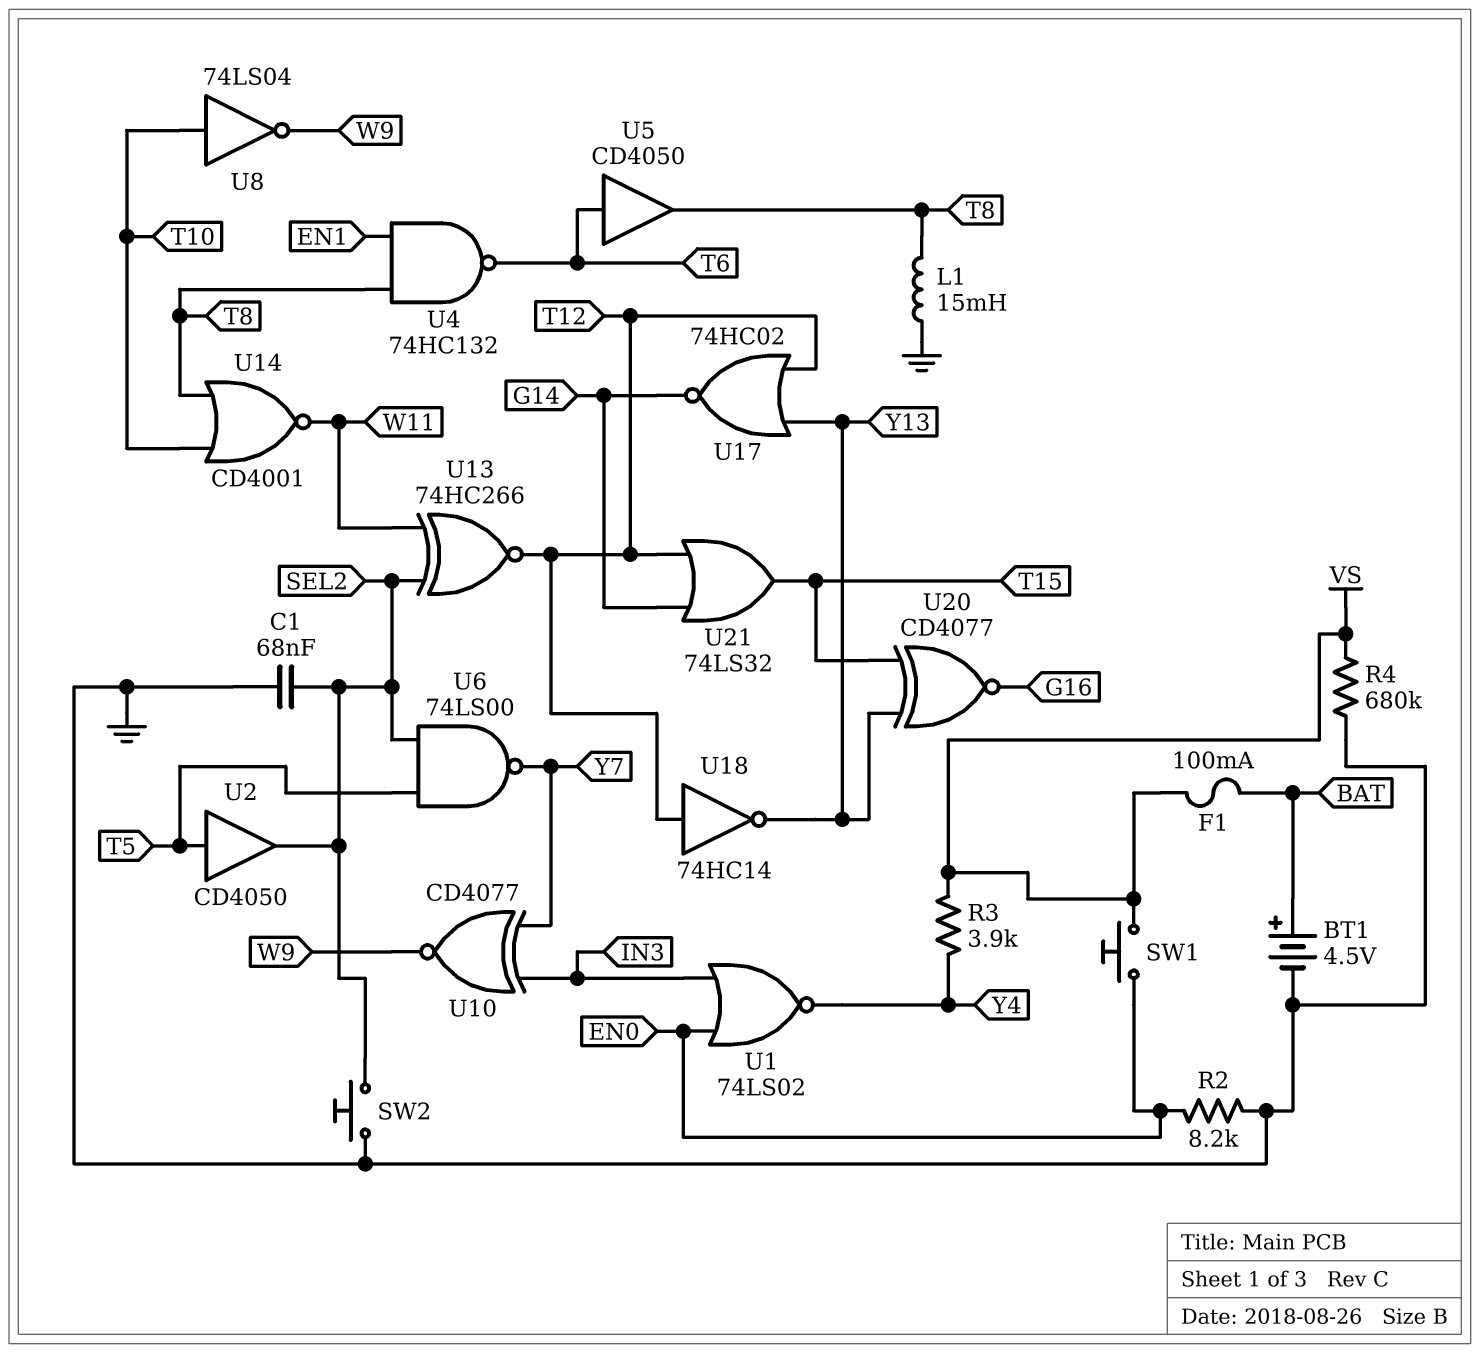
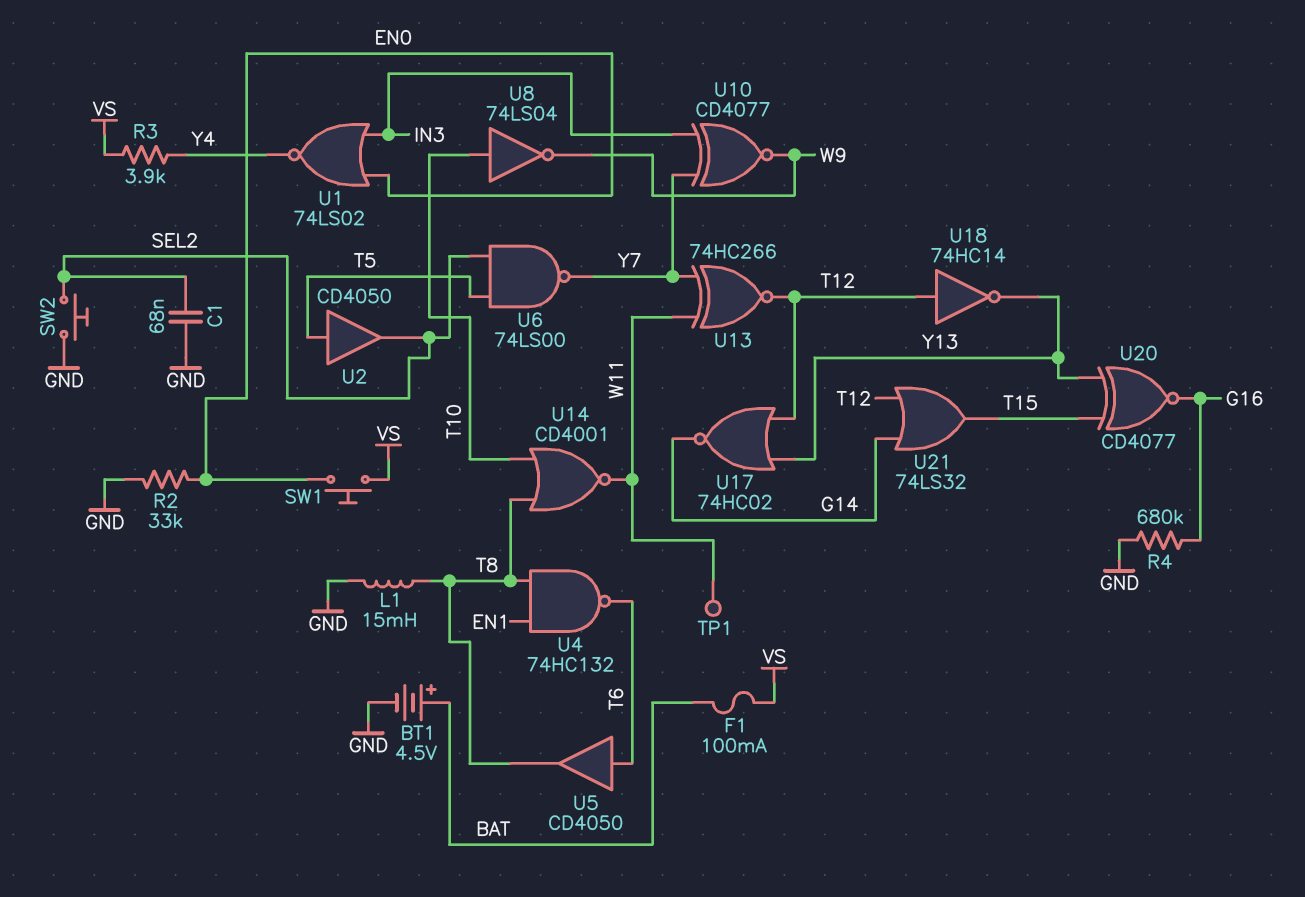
R2: 8.2k (EN0, GND) -> 33k (EN0, GND)
R4: 680k (GND, VS) -> 680k (G16, GND)
TP1: none -> test point (W11)
U13: XNOR 74HC266 (in SEL2, in W11, out T12) -> XNOR 74HC266 (in W11, in Y7, out T12)

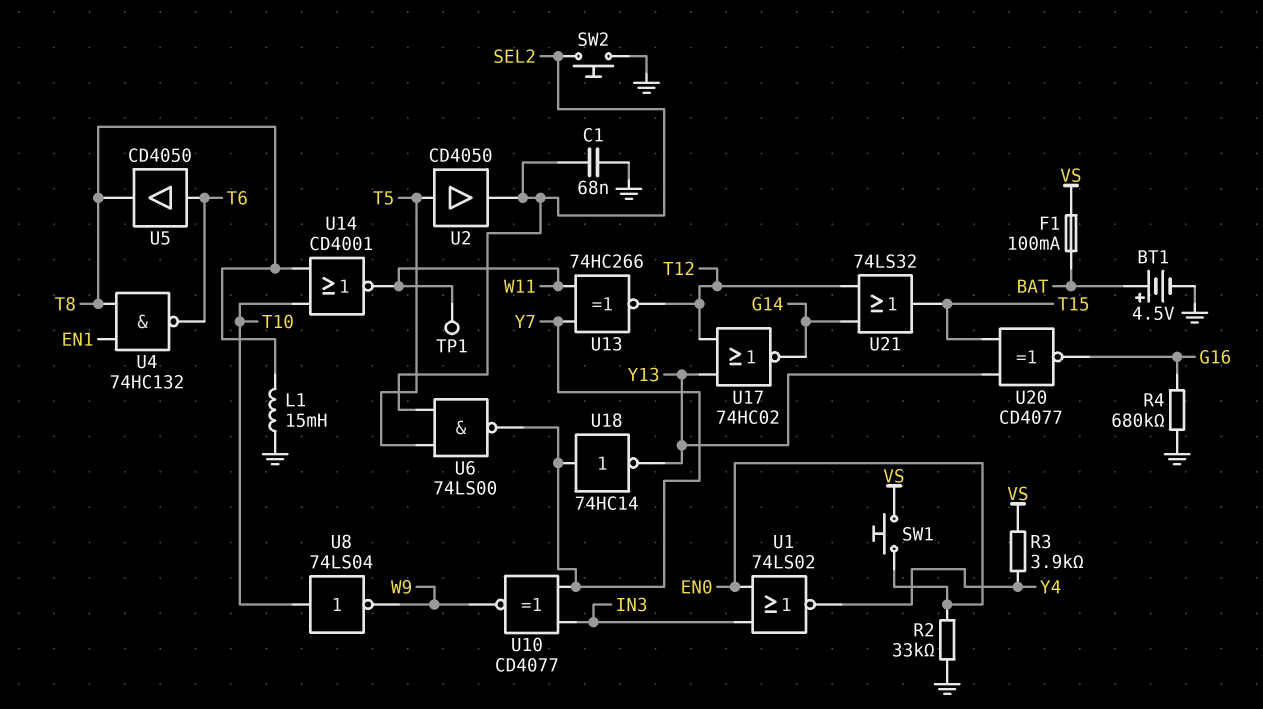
U18: NOT 74HC14 (in T12, out Y13) -> NOT 74HC14 (in Y7, out Y13)

